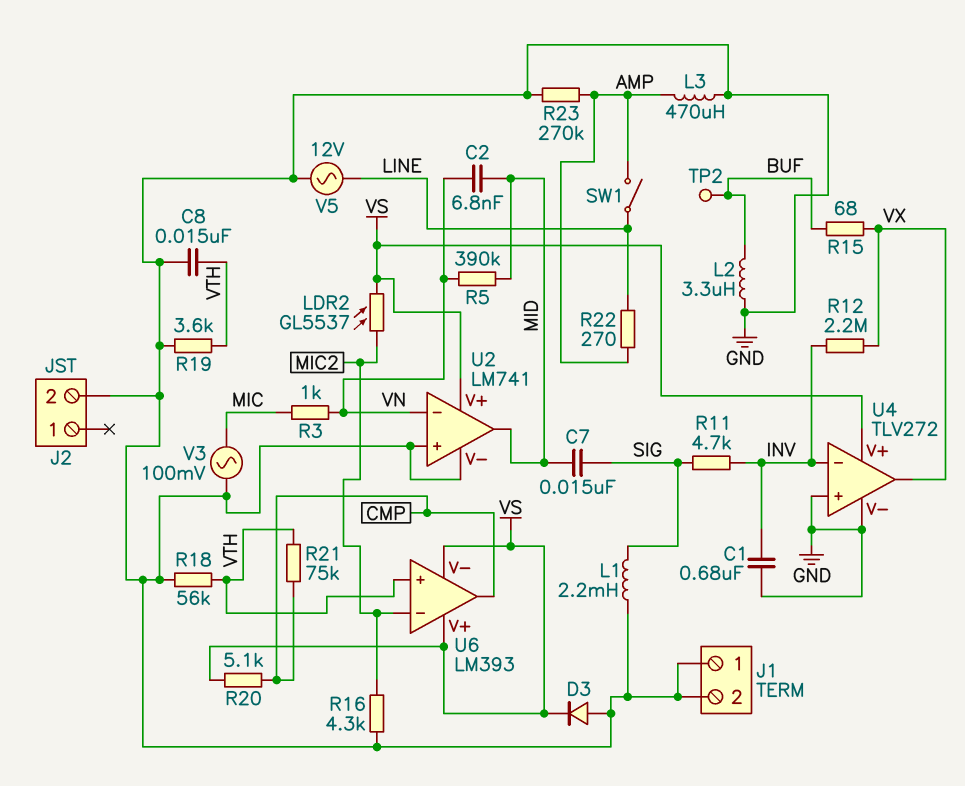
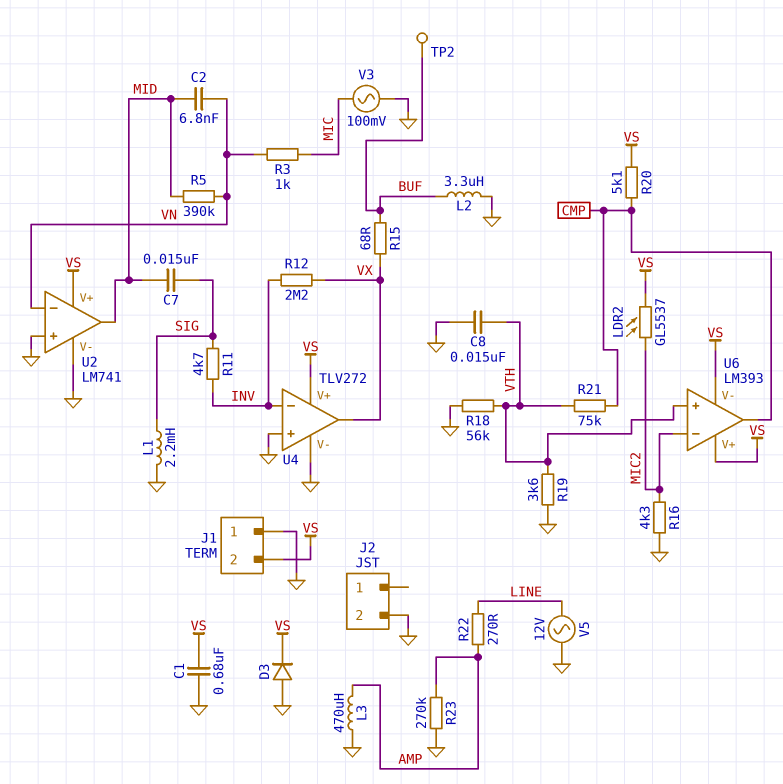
C1: 680nF (GND, INV) -> 680nF (GND, VS)
J1 pin 2: GND -> VS
SW1: switch (AMP, LINE) -> none

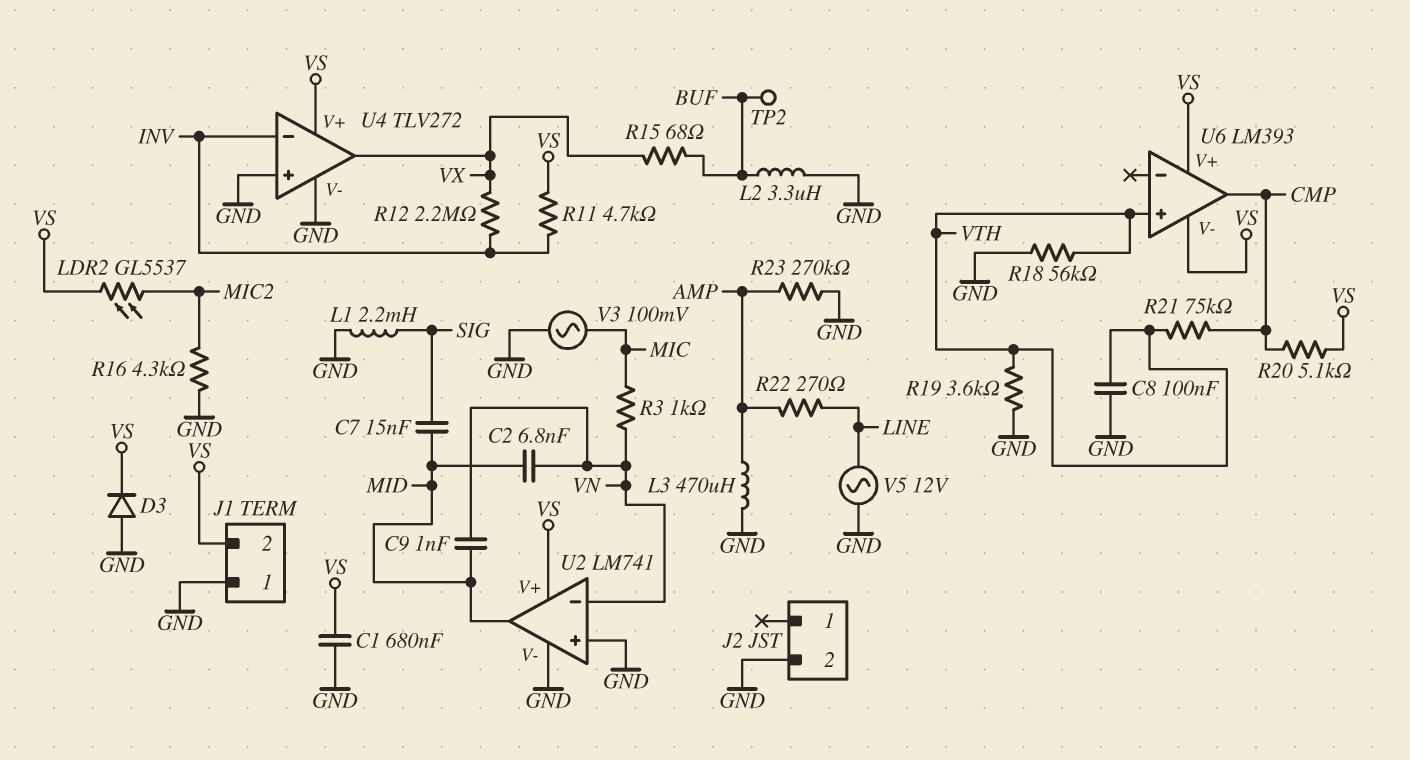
C8: 15nF (GND, VTH) -> 100nF (GND, VTH)
C9: none -> 1nF (MID, VN)
R5: 390k (MID, VN) -> none
R11: 4.7k (INV, SIG) -> 4.7k (INV, VS)
U6 pin in-: MIC2 -> none

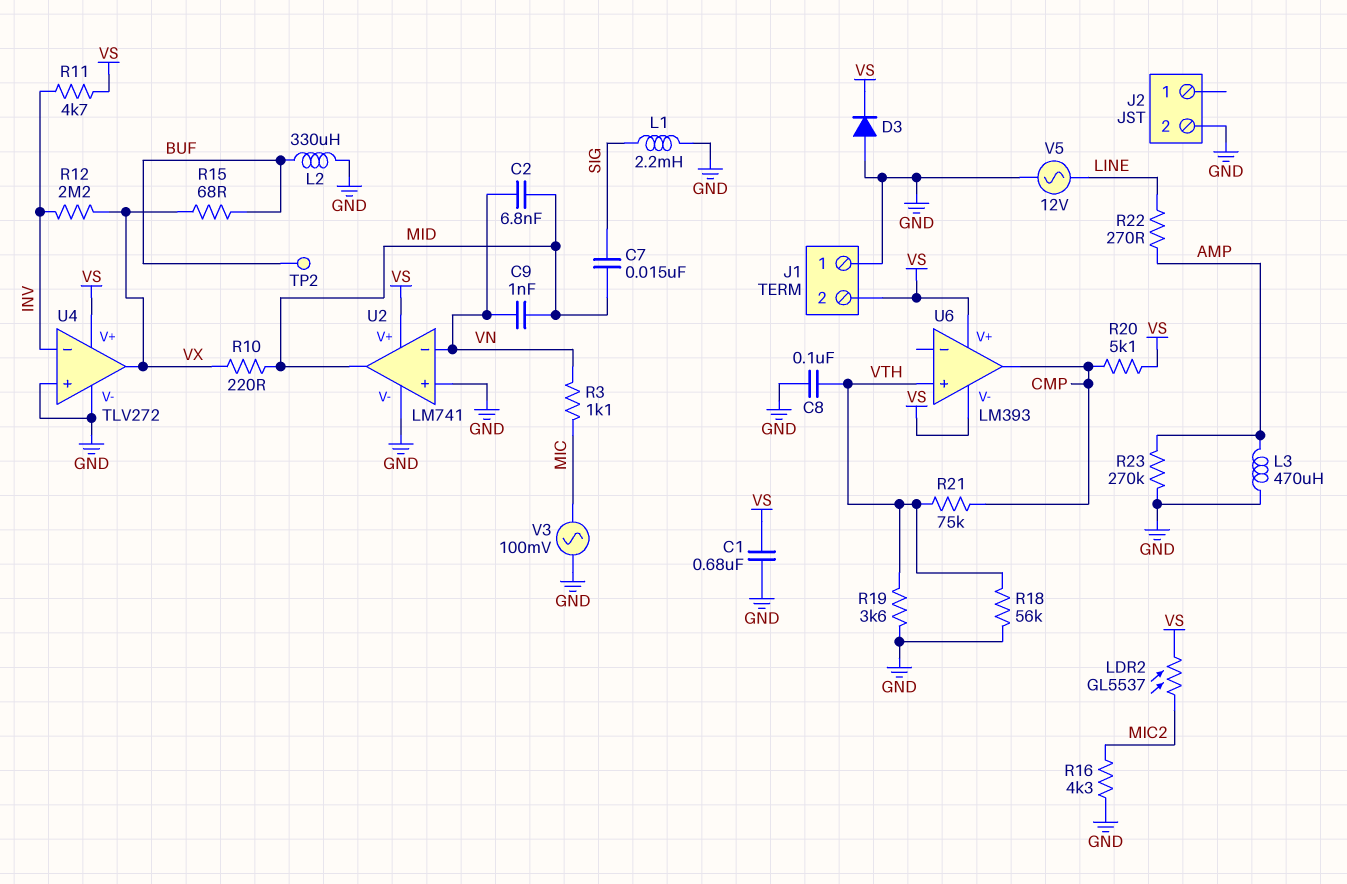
L2: 3.3uH (BUF, GND) -> 330uH (BUF, GND)
R3: 1k (MIC, VN) -> 1.1k (MIC, VN)
R10: none -> 220 (MID, VX)

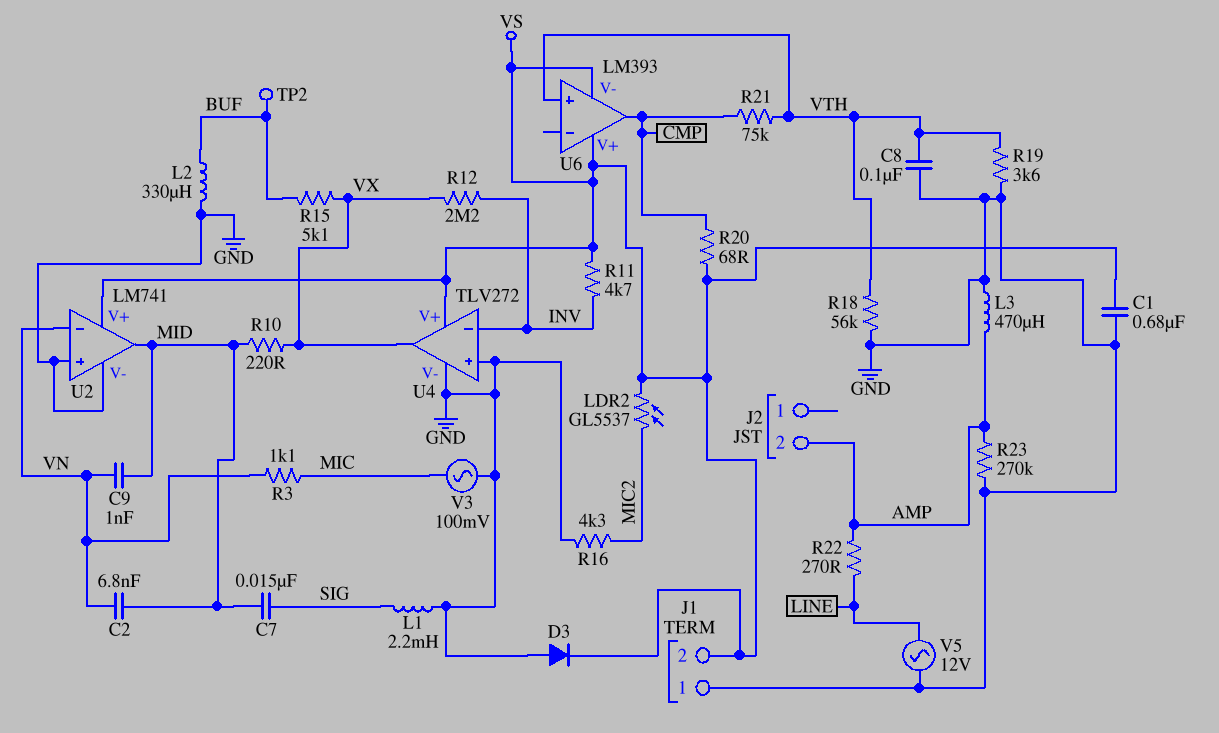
J2 pin 2: GND -> AMP
R15: 68 (BUF, VX) -> 5.1k (BUF, VX)
R20: 5.1k (CMP, VS) -> 68 (CMP, VS)

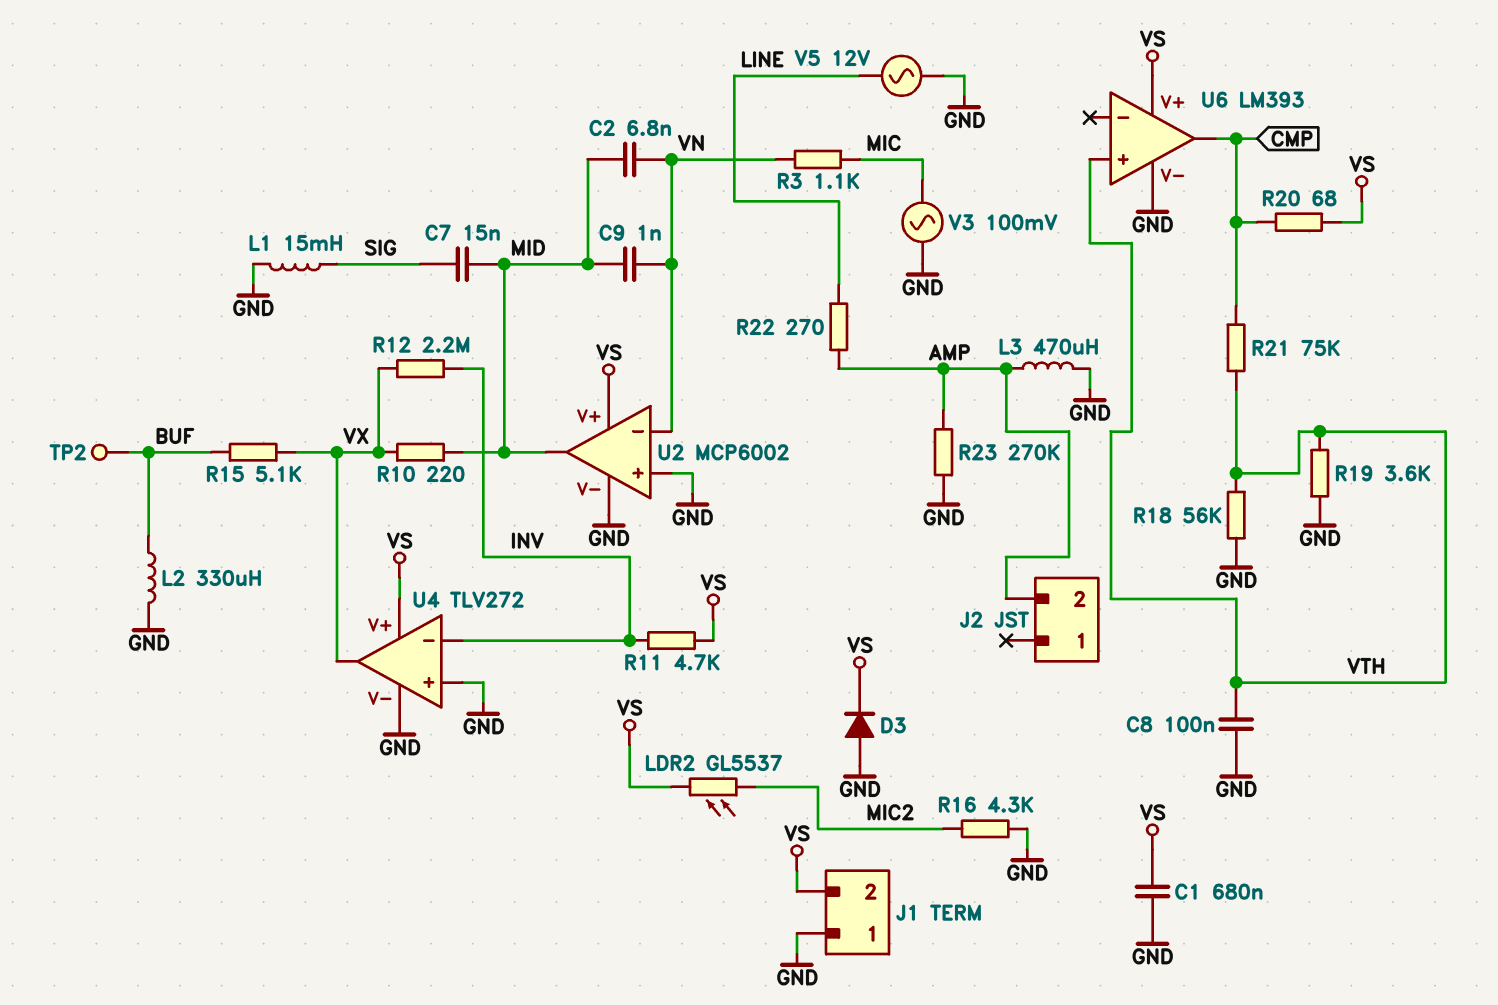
L1: 2.2mH (GND, SIG) -> 15mH (GND, SIG)
U2: LM741 -> MCP6002
U6 pin V-: VS -> GND

